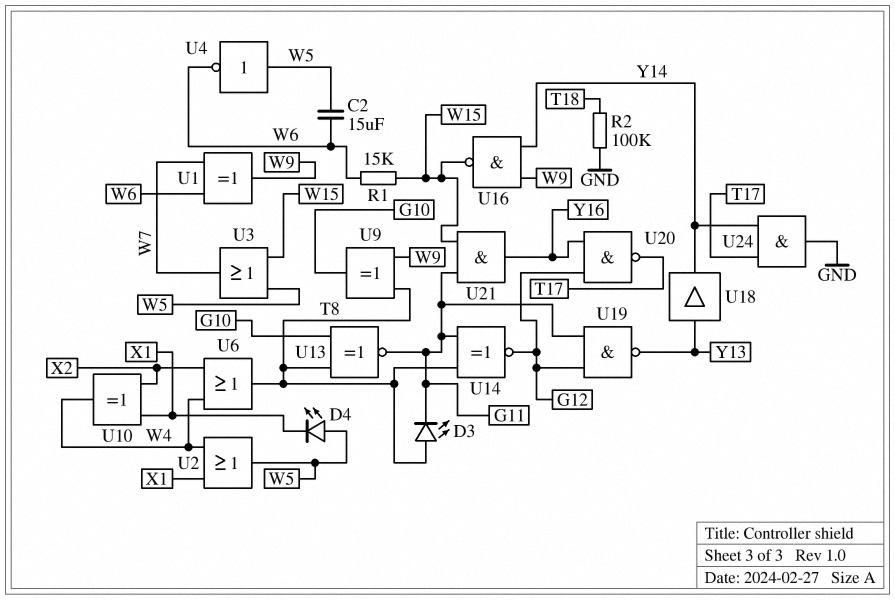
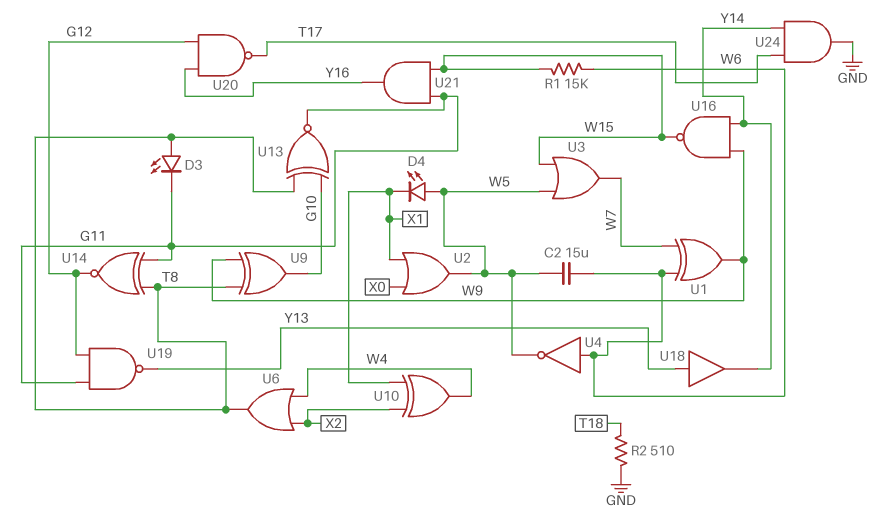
R2: 100k (GND, T18) -> 510 (GND, T18)
U2: OR (in W4, in X1, out W5) -> OR (in X0, in X1, out W5)
U4: NOT (in W5, out W6) -> NOT (in W6, out W5)

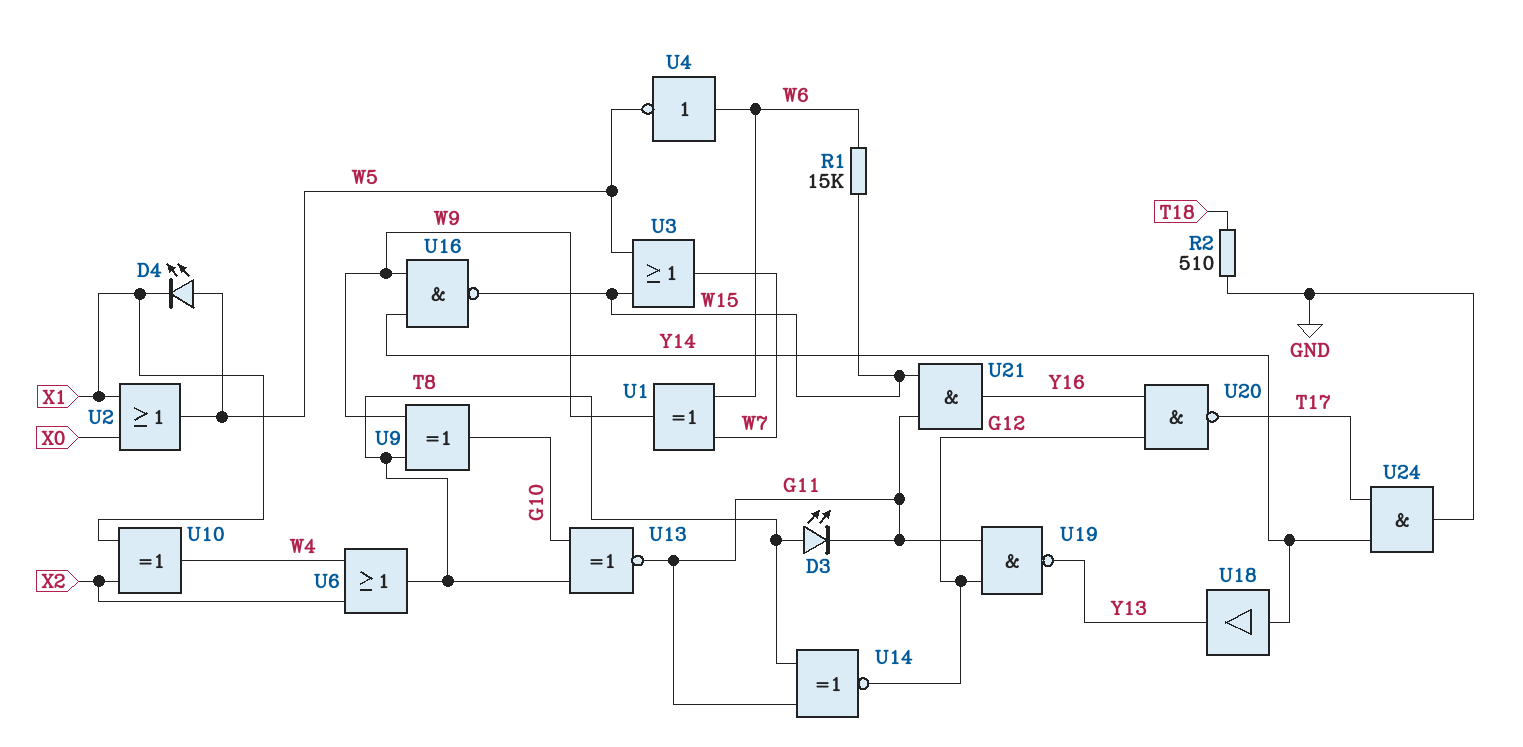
C2: 15uF (W5, W6) -> none
U18: buffer (in Y13, out Y14) -> buffer (in Y14, out Y13)

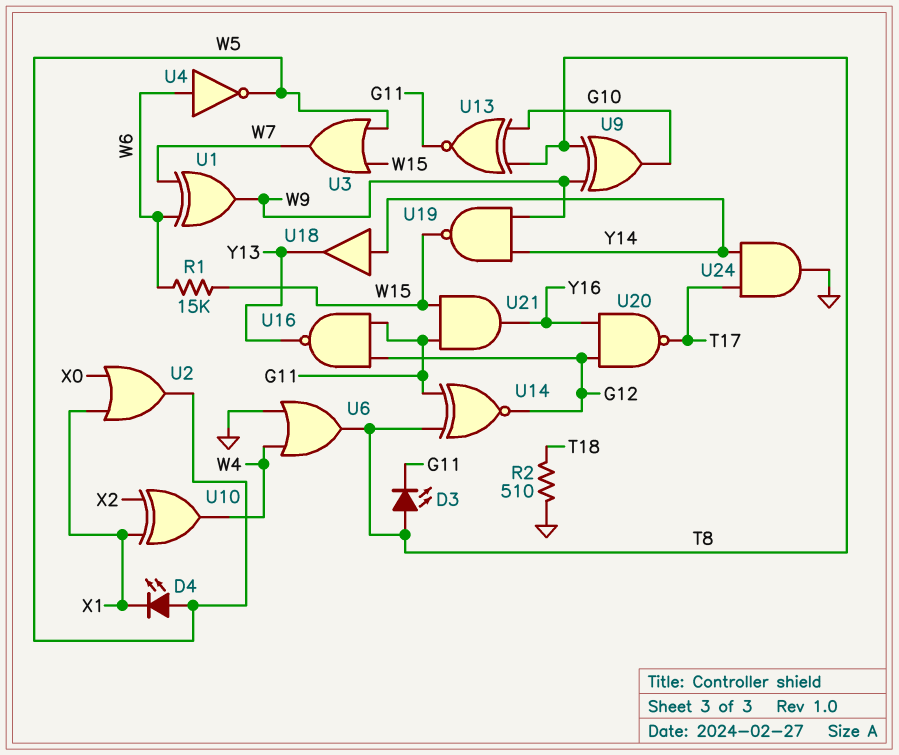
U6: OR (in W4, in X2, out T8) -> OR (in GND, in W4, out T8)
U16: NAND (in W9, in Y14, out W15) -> NAND (in G11, in G12, out Y13)
U19: NAND (in G11, in G12, out Y13) -> NAND (in W9, in Y14, out W15)

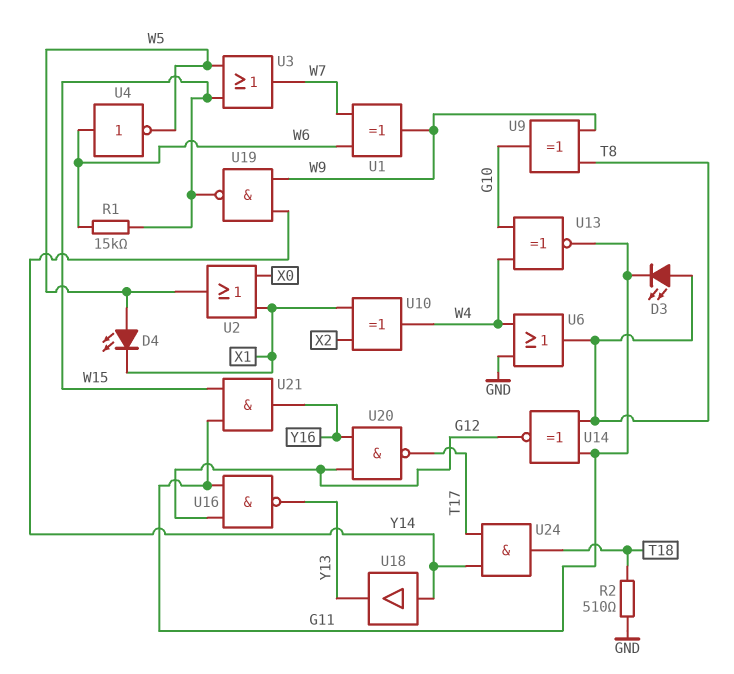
U13: XNOR (in G10, in T8, out G11) -> XNOR (in G10, in W4, out G11)
U24: AND (in T17, in Y14, out GND) -> AND (in T17, in Y14, out T18)

